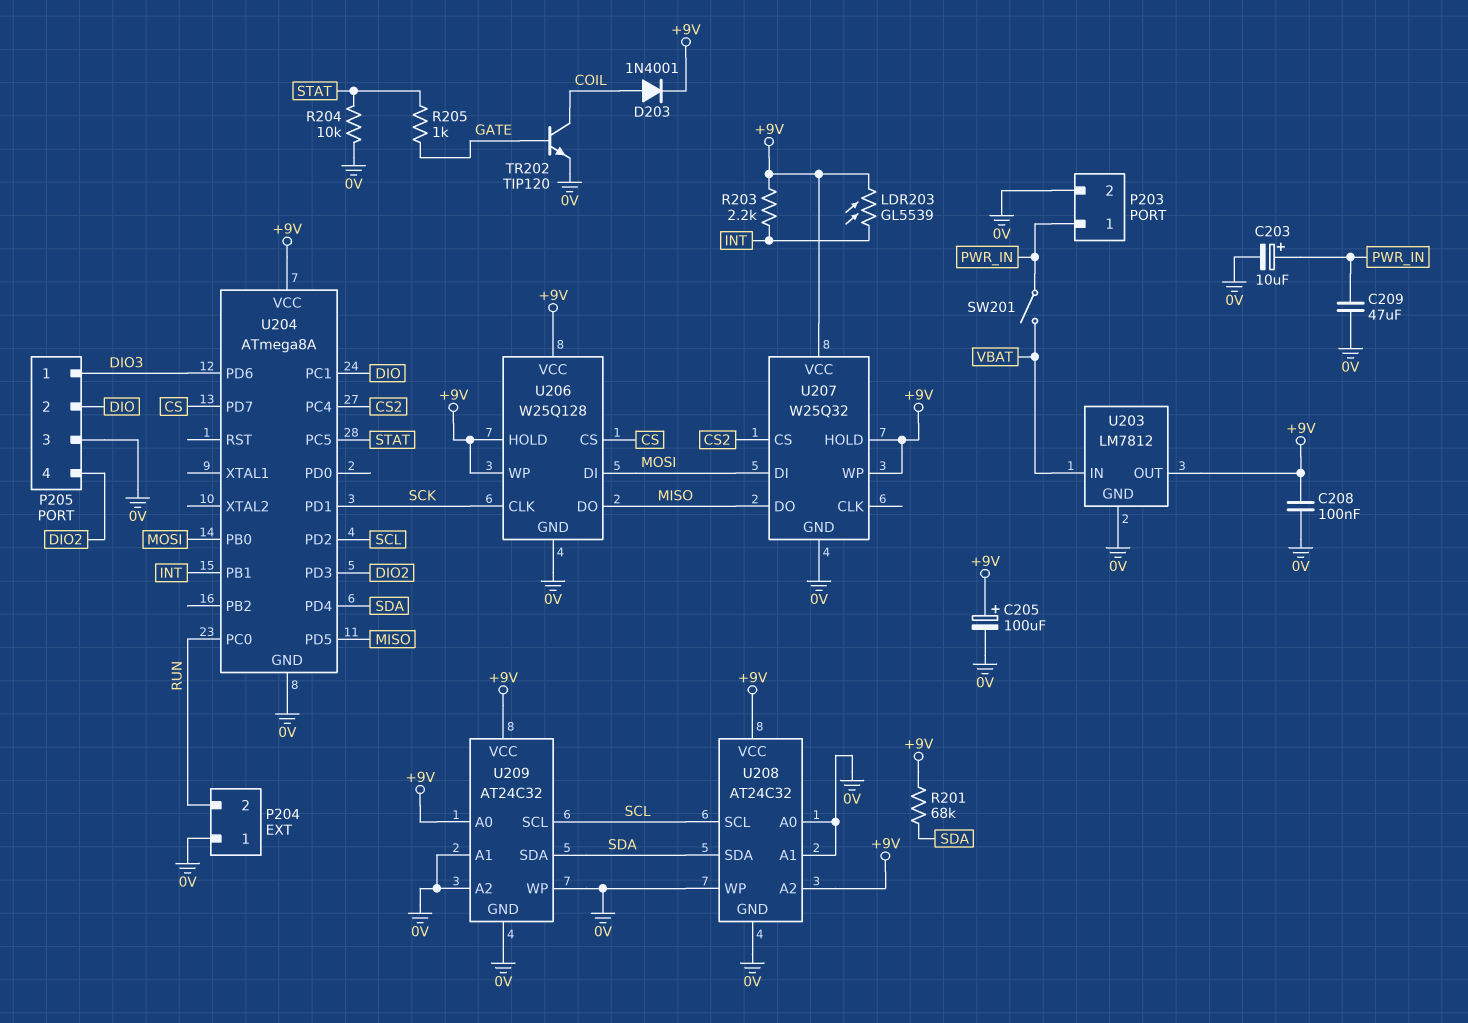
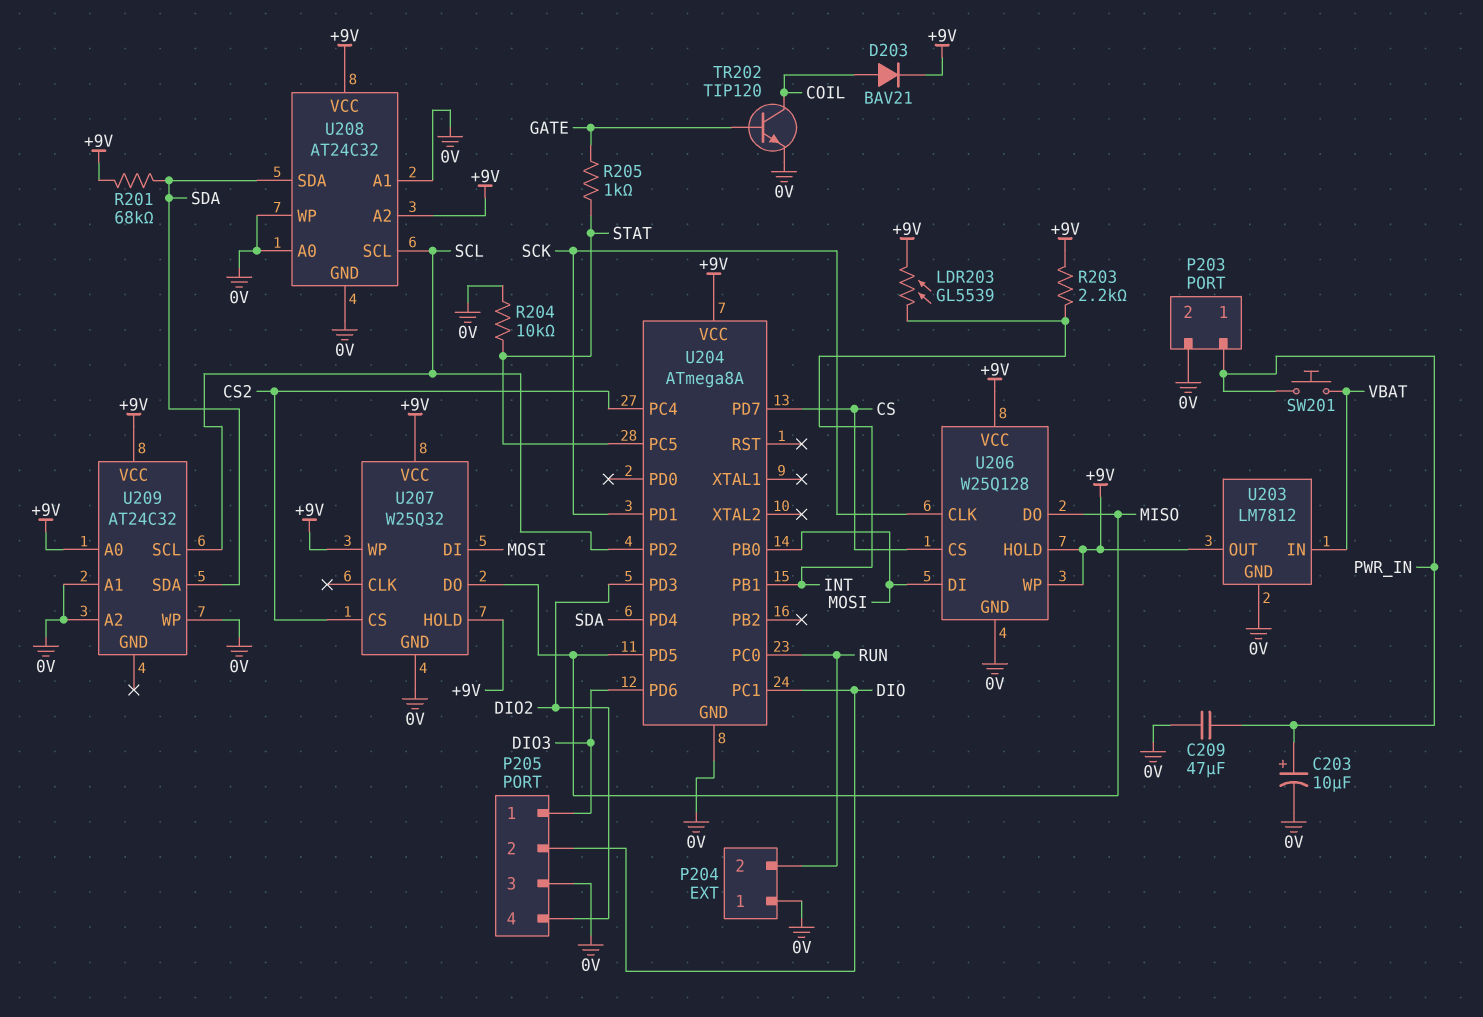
C205: 100uF (plus +9V, minus 0V) -> none
C208: 100nF (+9V, 0V) -> none
D203: diode 1N4001 (A COIL, K +9V) -> diode BAV21 (A COIL, K +9V)
SW201: switch (PWR_IN, VBAT) -> button (PWR_IN, VBAT)
U209 pin GND: 0V -> none

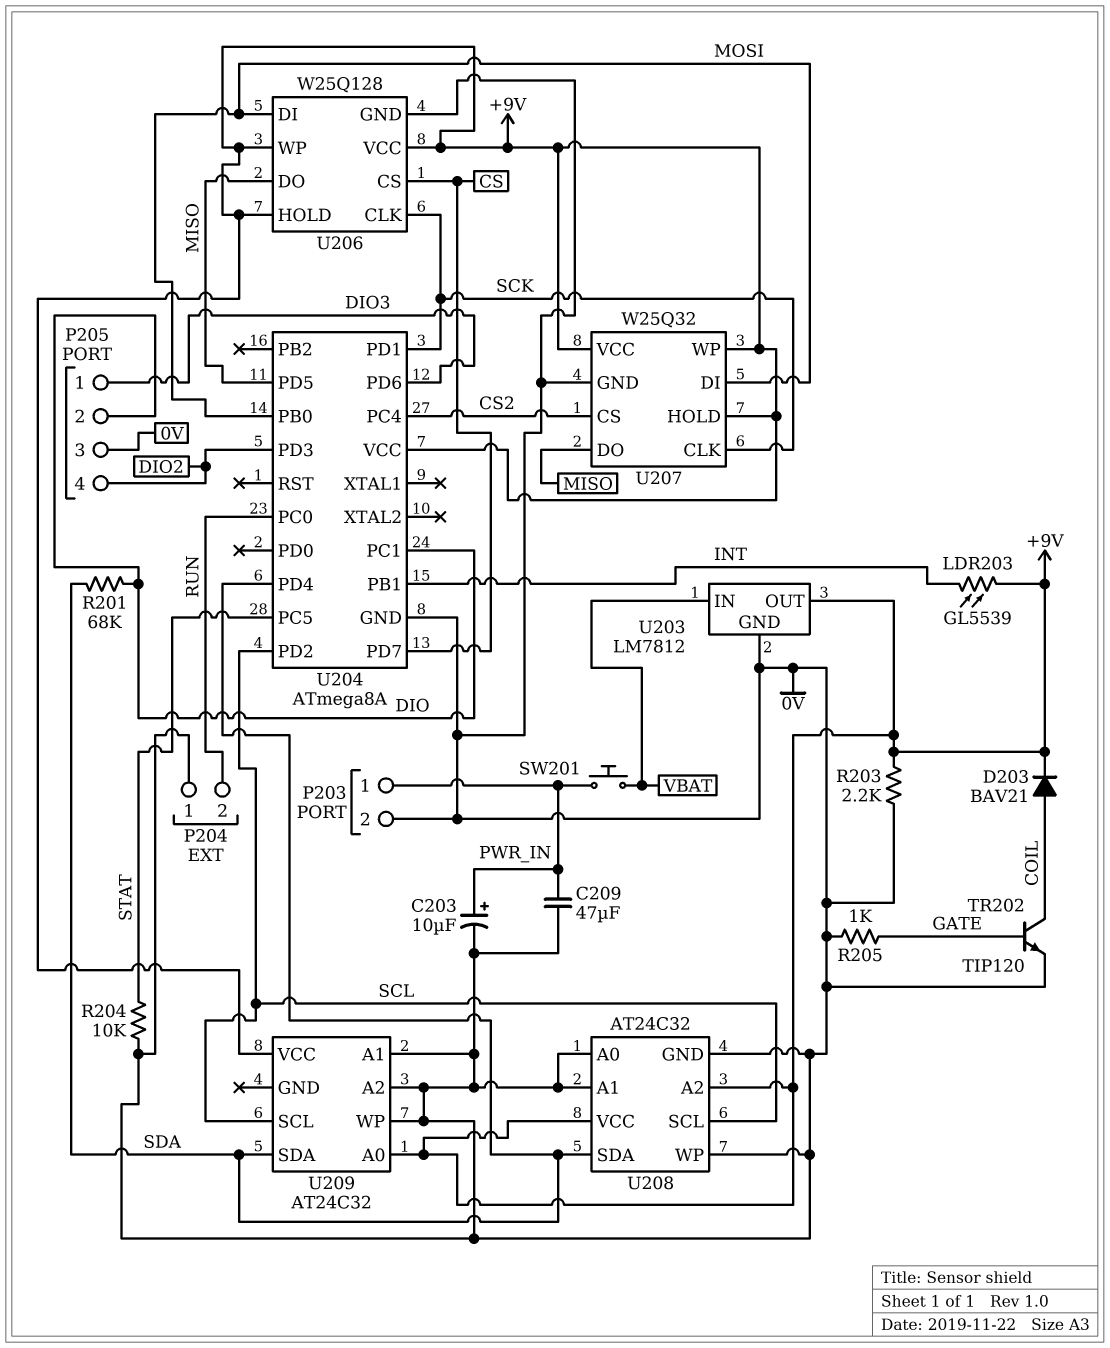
R201: 68k (+9V, SDA) -> 68k (DIO, SDA)
R203: 2.2k (+9V, INT) -> 2.2k (+9V, 0V)
R205: 1k (GATE, STAT) -> 1k (0V, GATE)
U207 pin CLK: none -> SCK

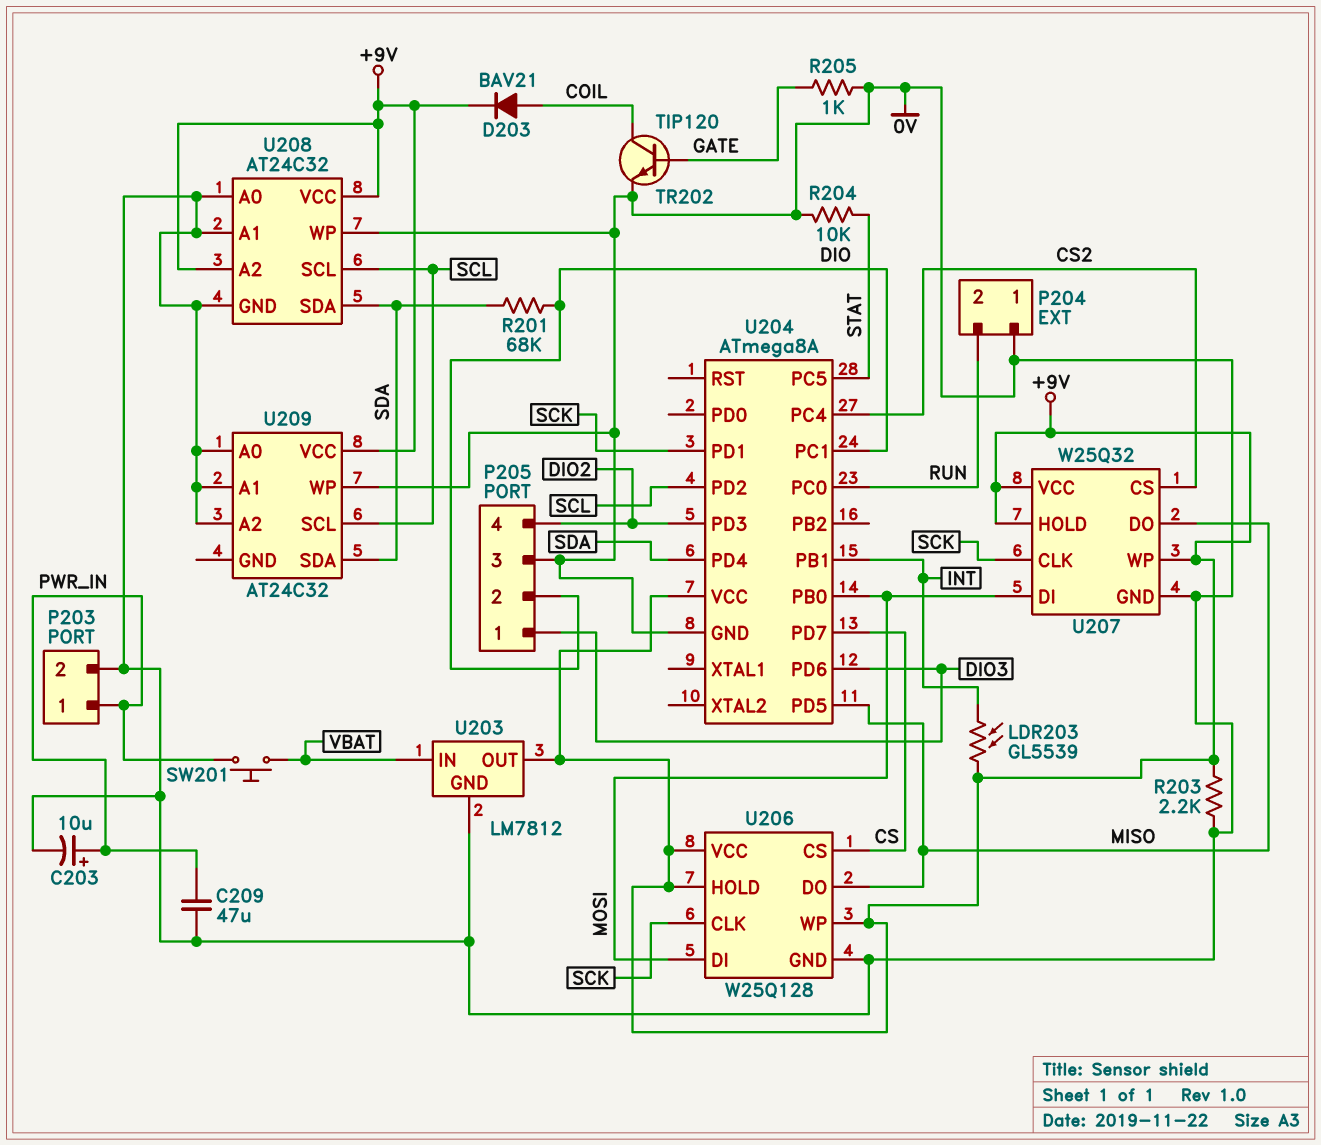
U209 pin A0: +9V -> 0V

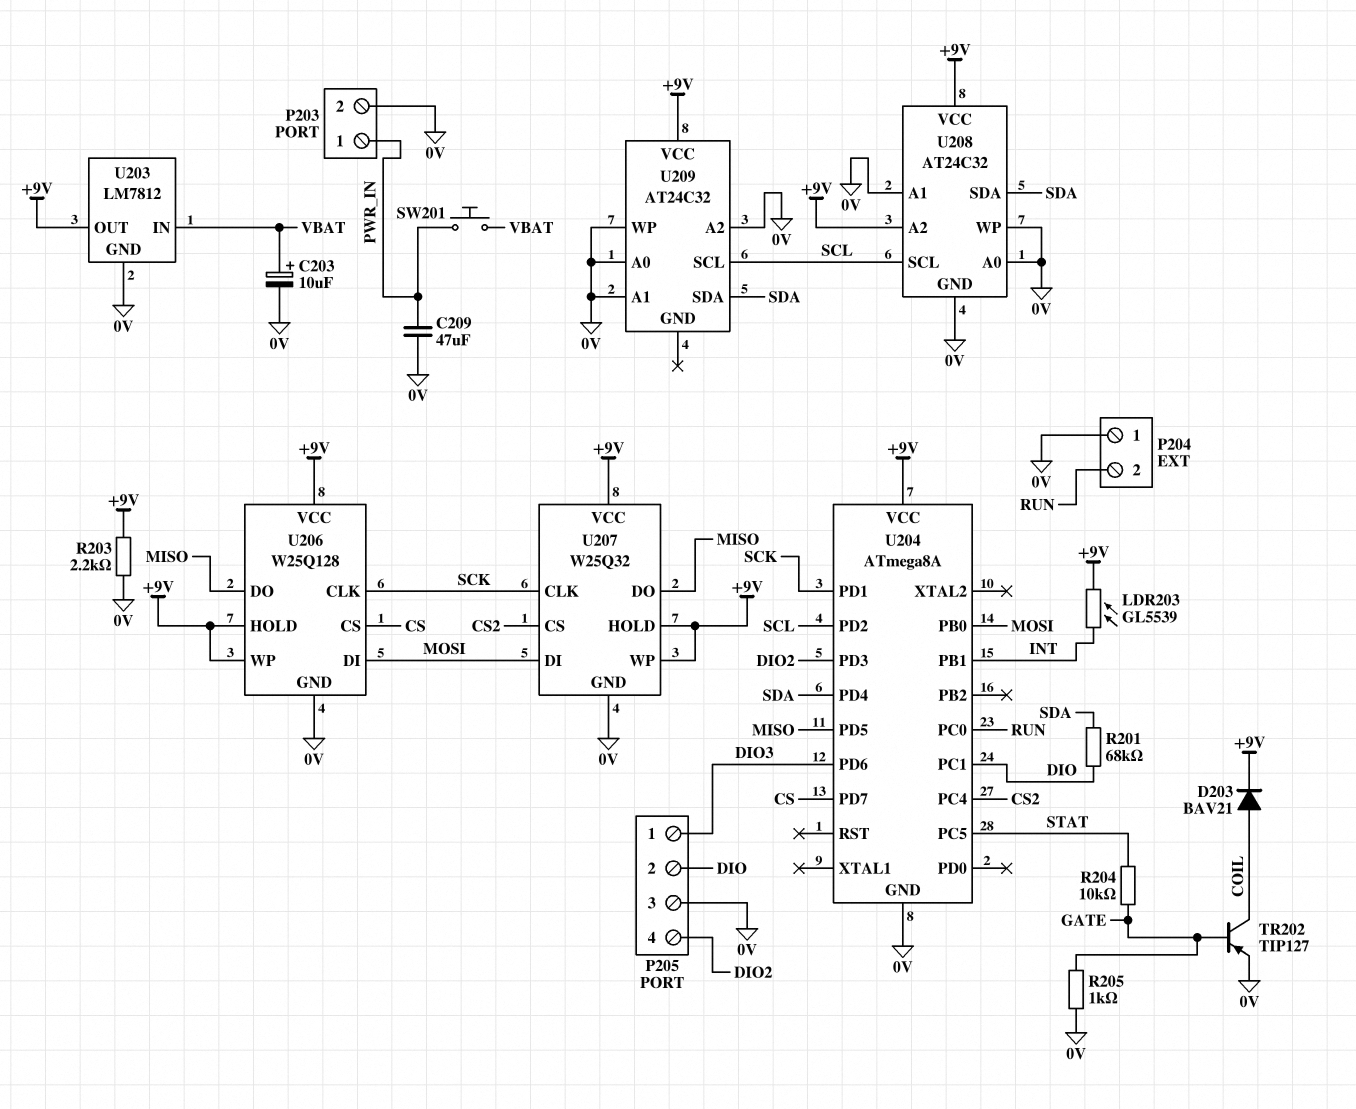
C203: 10uF (plus PWR_IN, minus 0V) -> 10uF (plus VBAT, minus 0V)
R204: 10k (0V, STAT) -> 10k (GATE, STAT)
TR202: NPN TIP120 (B GATE, C COIL, E 0V) -> PNP TIP127 (B GATE, C COIL, E 0V)

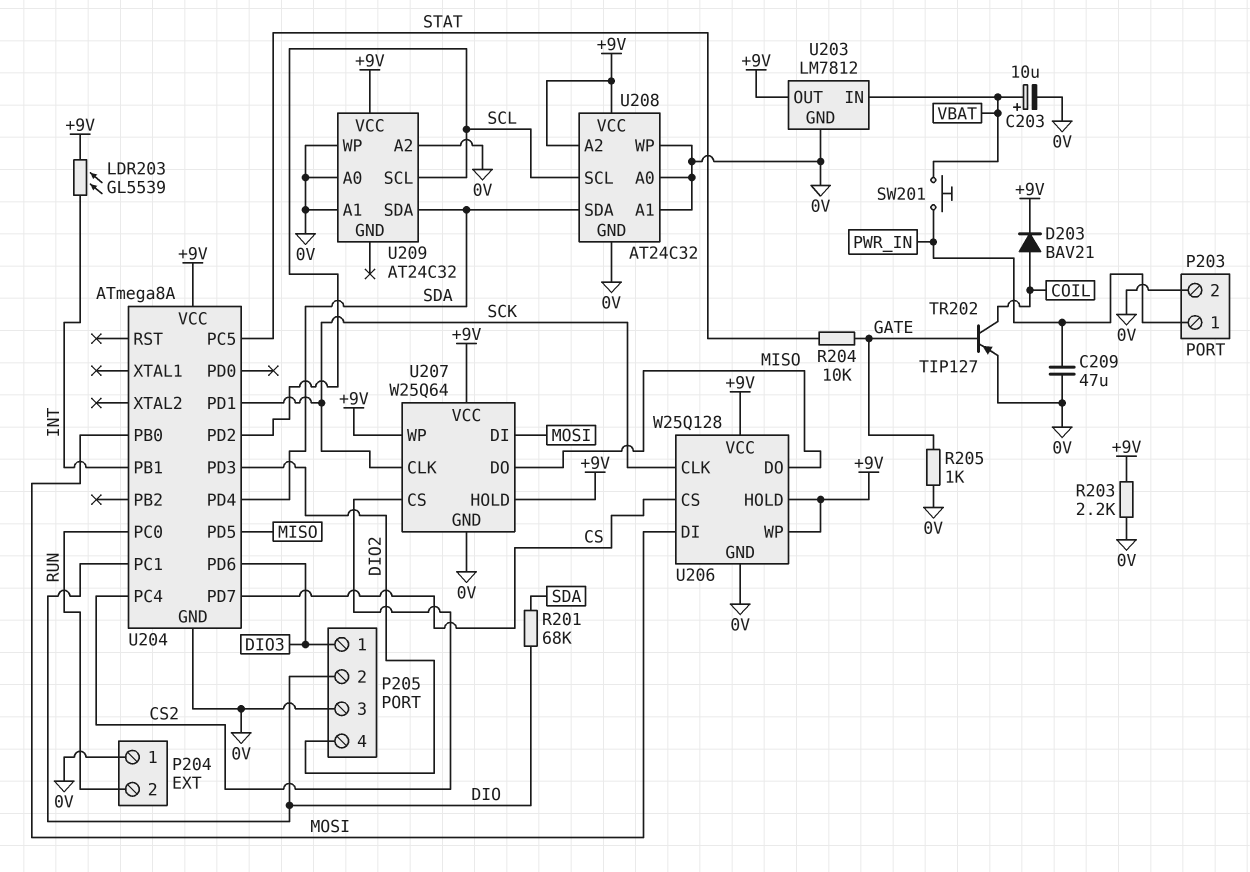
U207: W25Q32 -> W25Q64

